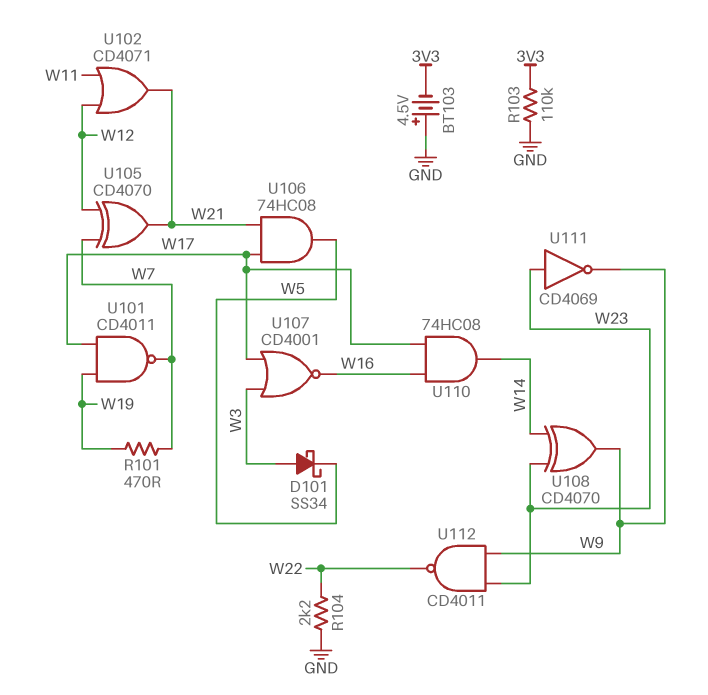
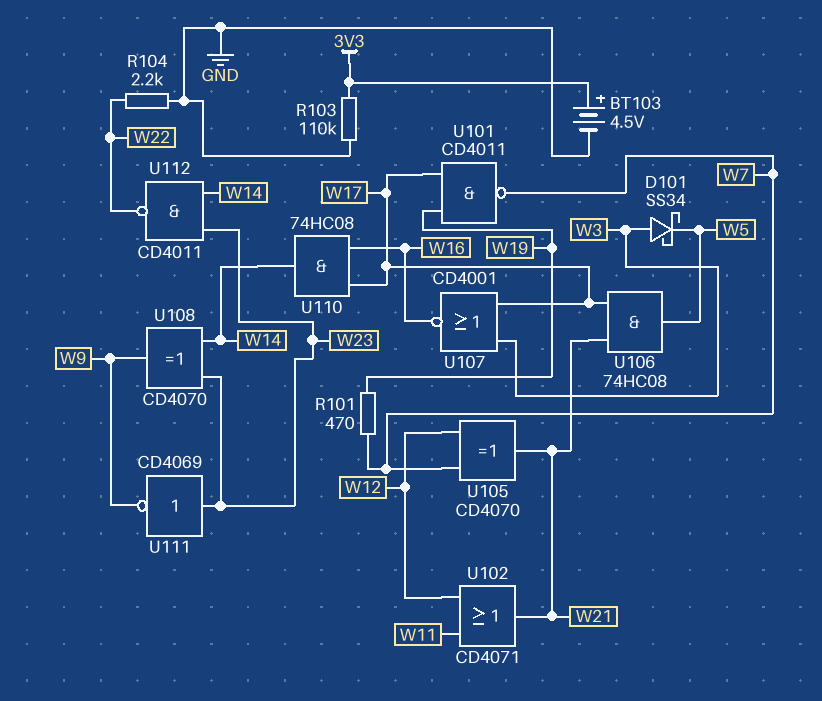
BT103: 4.5V (plus GND, minus 3V3) -> 4.5V (plus 3V3, minus GND)
U112: NAND CD4011 (in W9, in W23, out W22) -> NAND CD4011 (in W14, in W23, out W22)

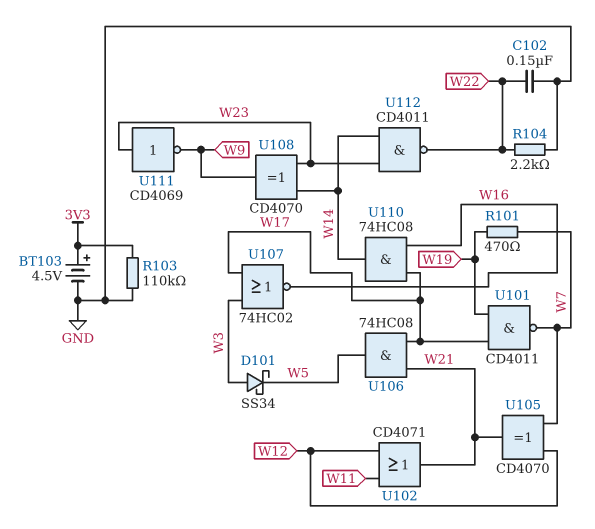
C102: none -> 150nF (GND, W22)
U107: NOR CD4001 (in W3, in W17, out W16) -> NOR 74HC02 (in W3, in W17, out W16)

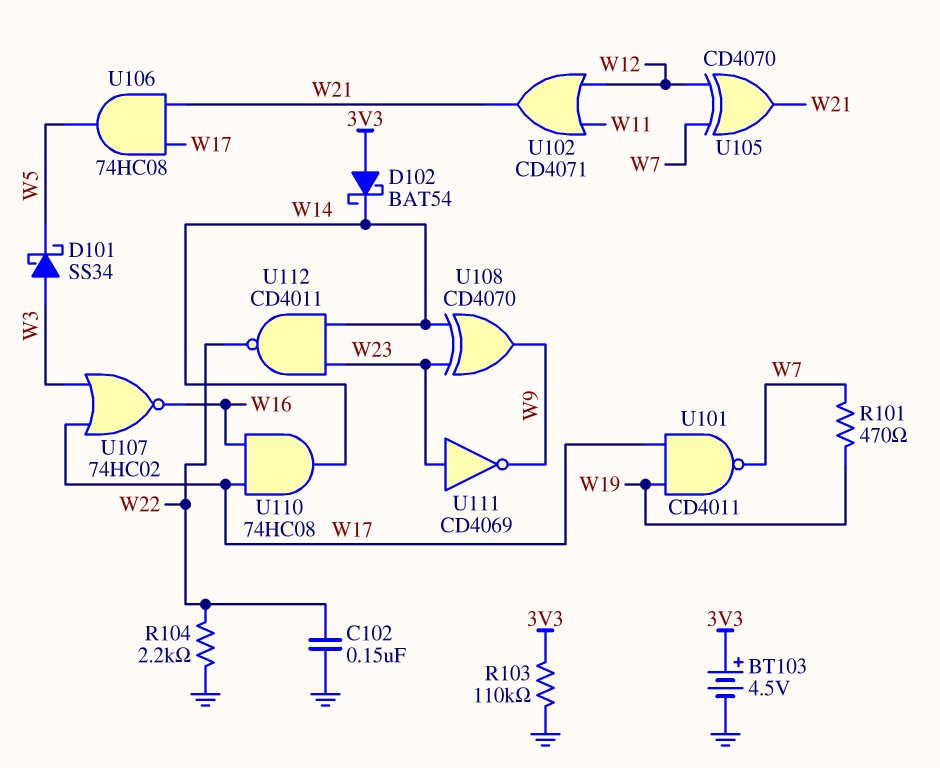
D102: none -> schottky BAT54 (A 3V3, K W14)

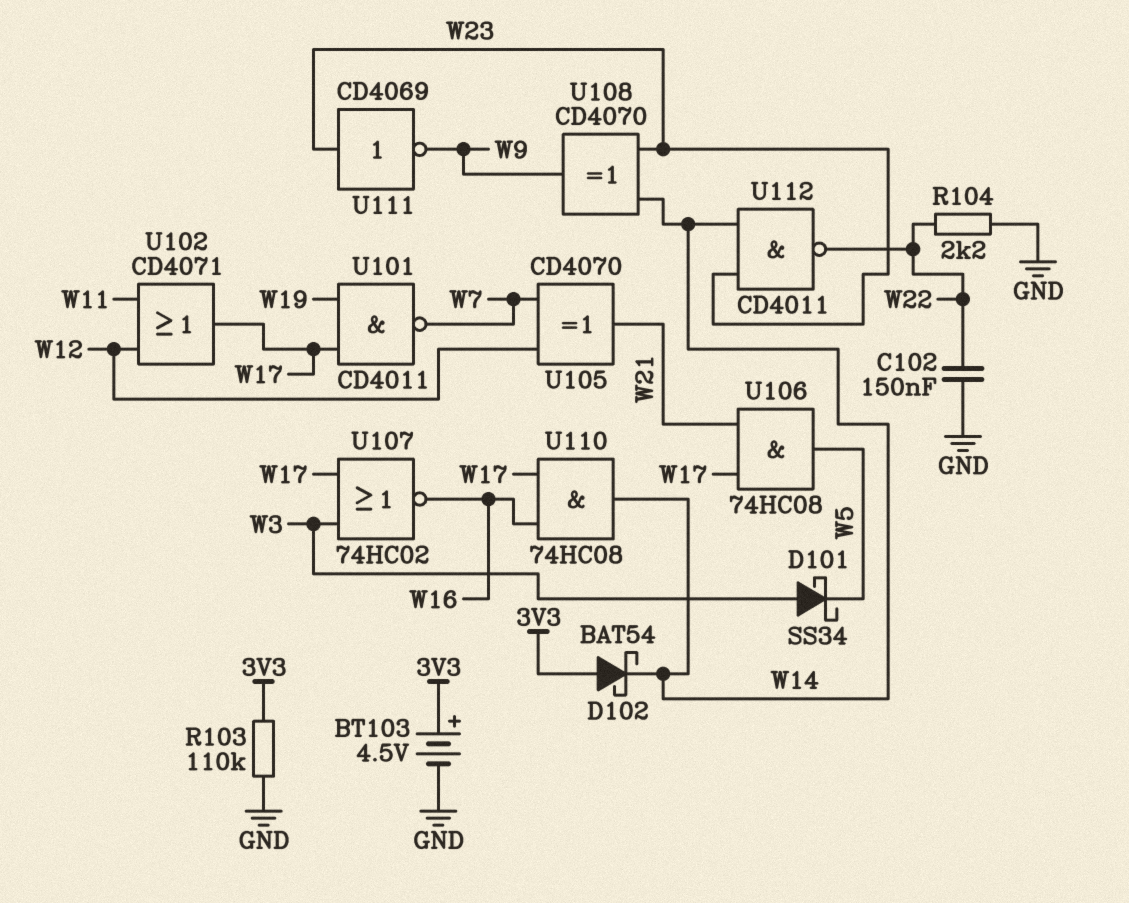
R101: 470 (W7, W19) -> none
U102: OR CD4071 (in W11, in W12, out W21) -> OR CD4071 (in W11, in W12, out W17)

